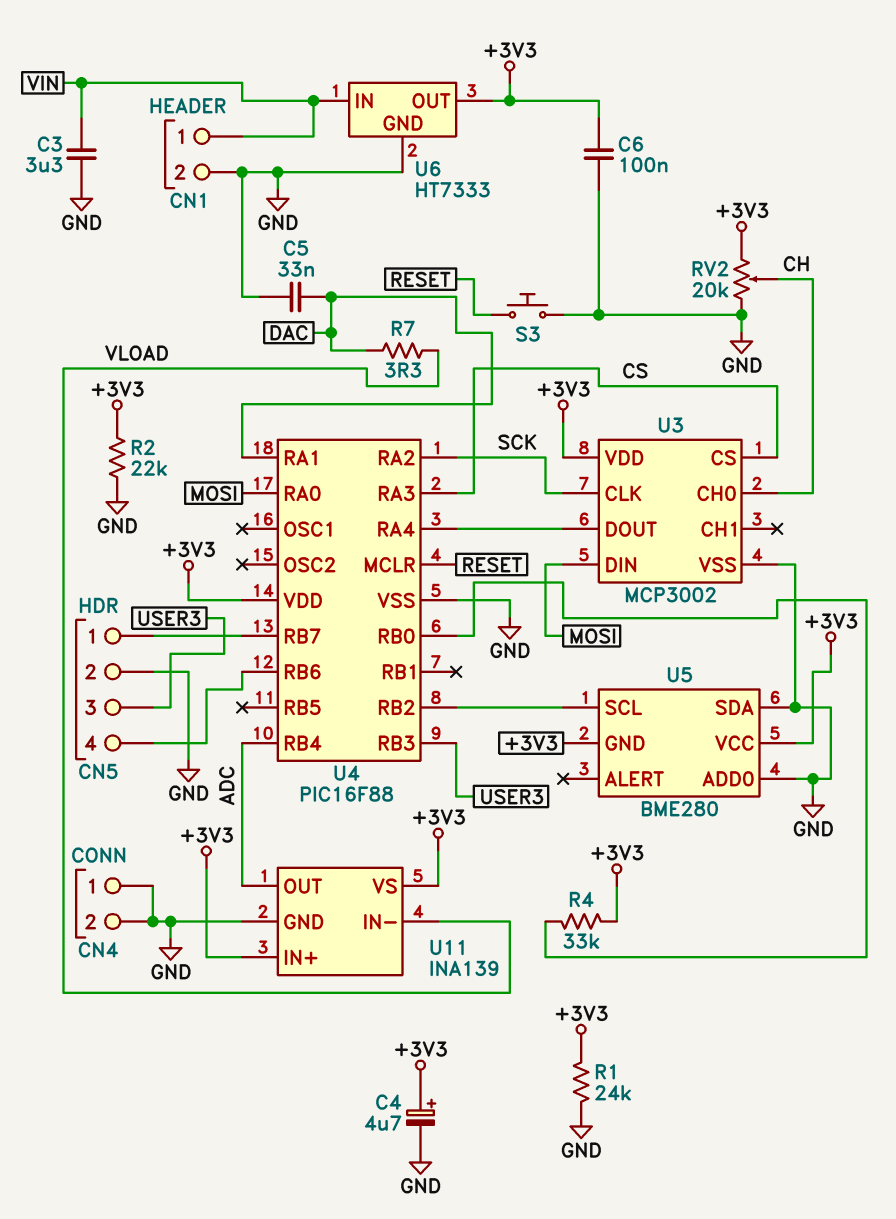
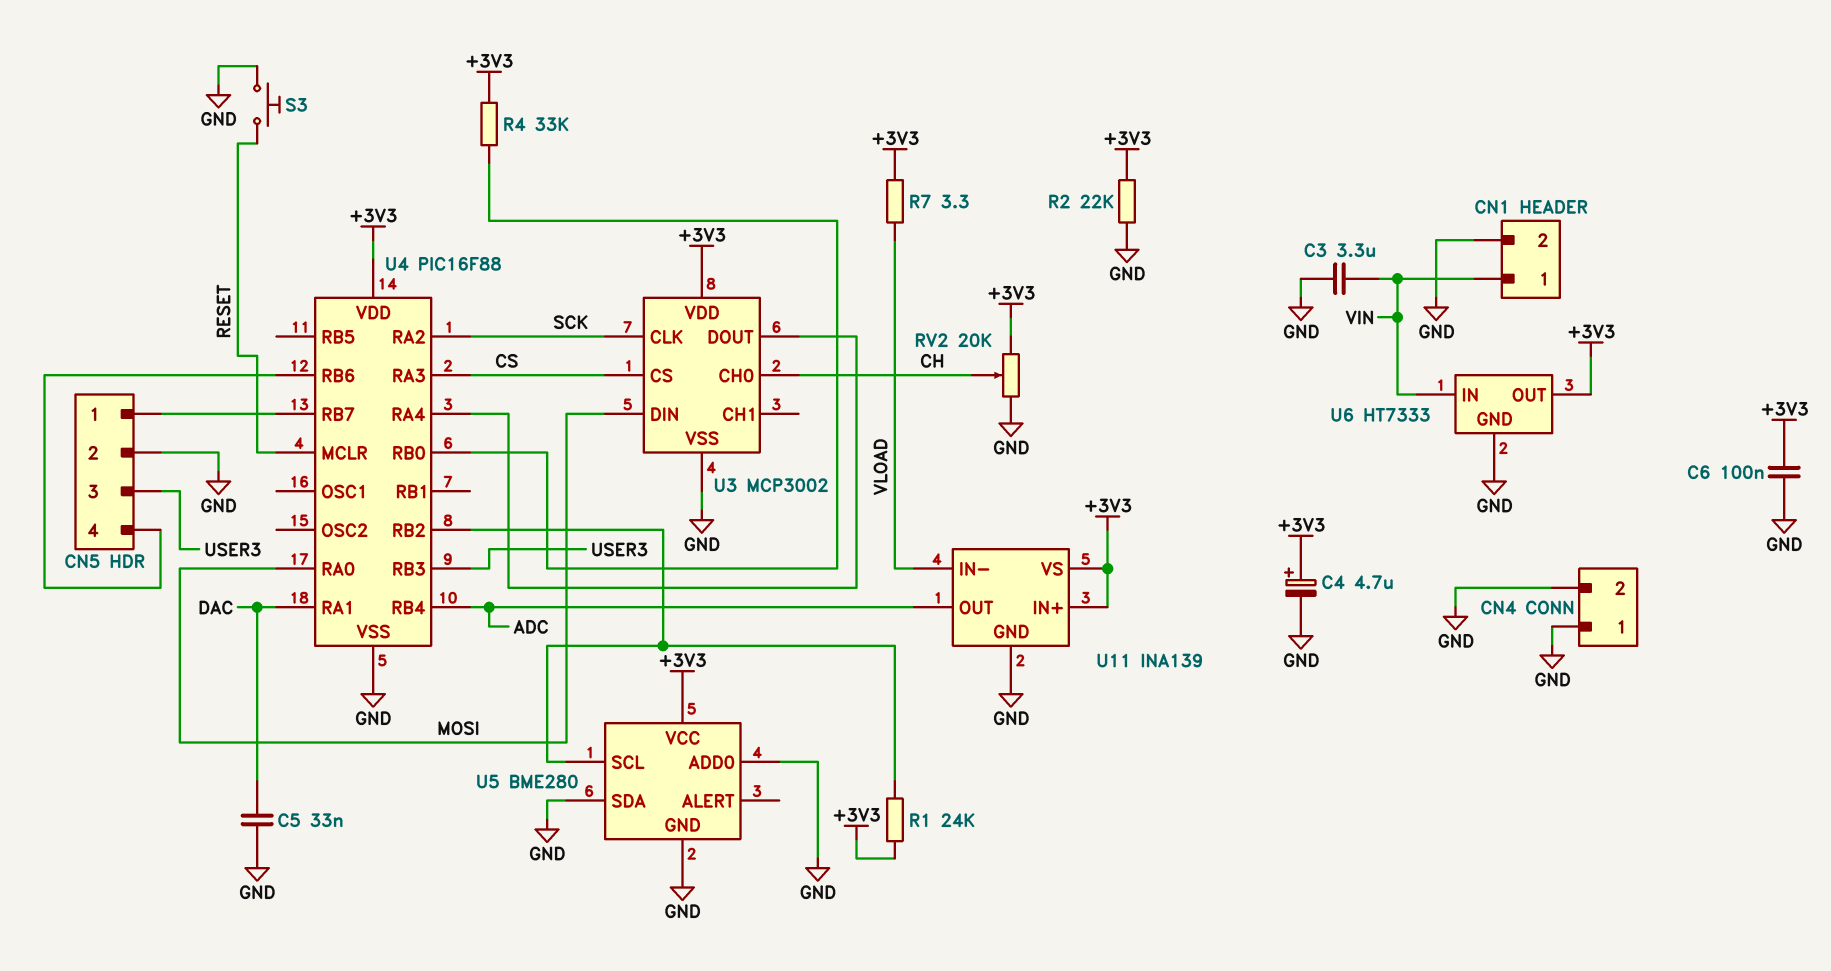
R1: 24k (+3V3, GND) -> 24k (+3V3, U4/RB2)
R7: 3.3 (DAC, VLOAD) -> 3.3 (+3V3, VLOAD)
U5 pin GND: +3V3 -> GND

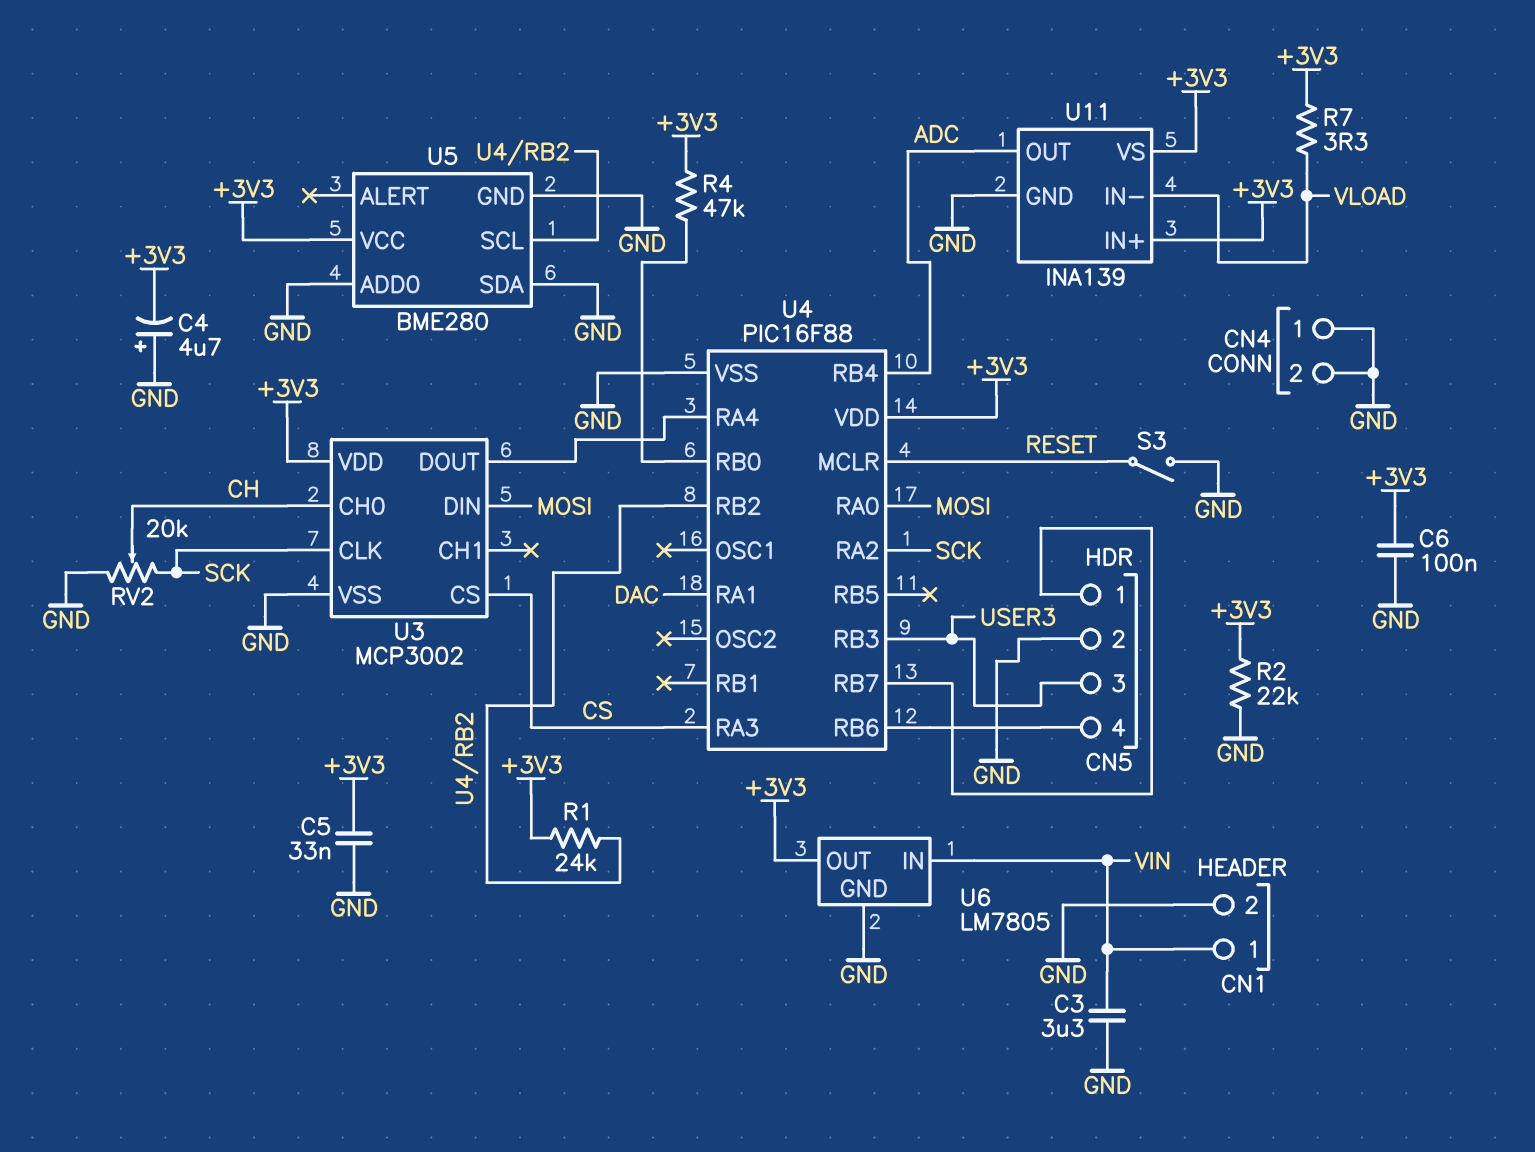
C4: 4.7uF (plus +3V3, minus GND) -> 4.7uF (plus GND, minus +3V3)
C5: 33nF (DAC, GND) -> 33nF (+3V3, GND)
R4: 33k (+3V3, U4/RB0) -> 47k (+3V3, U4/RB0)
RV2: 20k (+3V3, GND, wiper CH) -> 20k (GND, SCK, wiper CH)
S3: button (GND, RESET) -> switch (GND, RESET)
U6: HT7333 -> LM7805

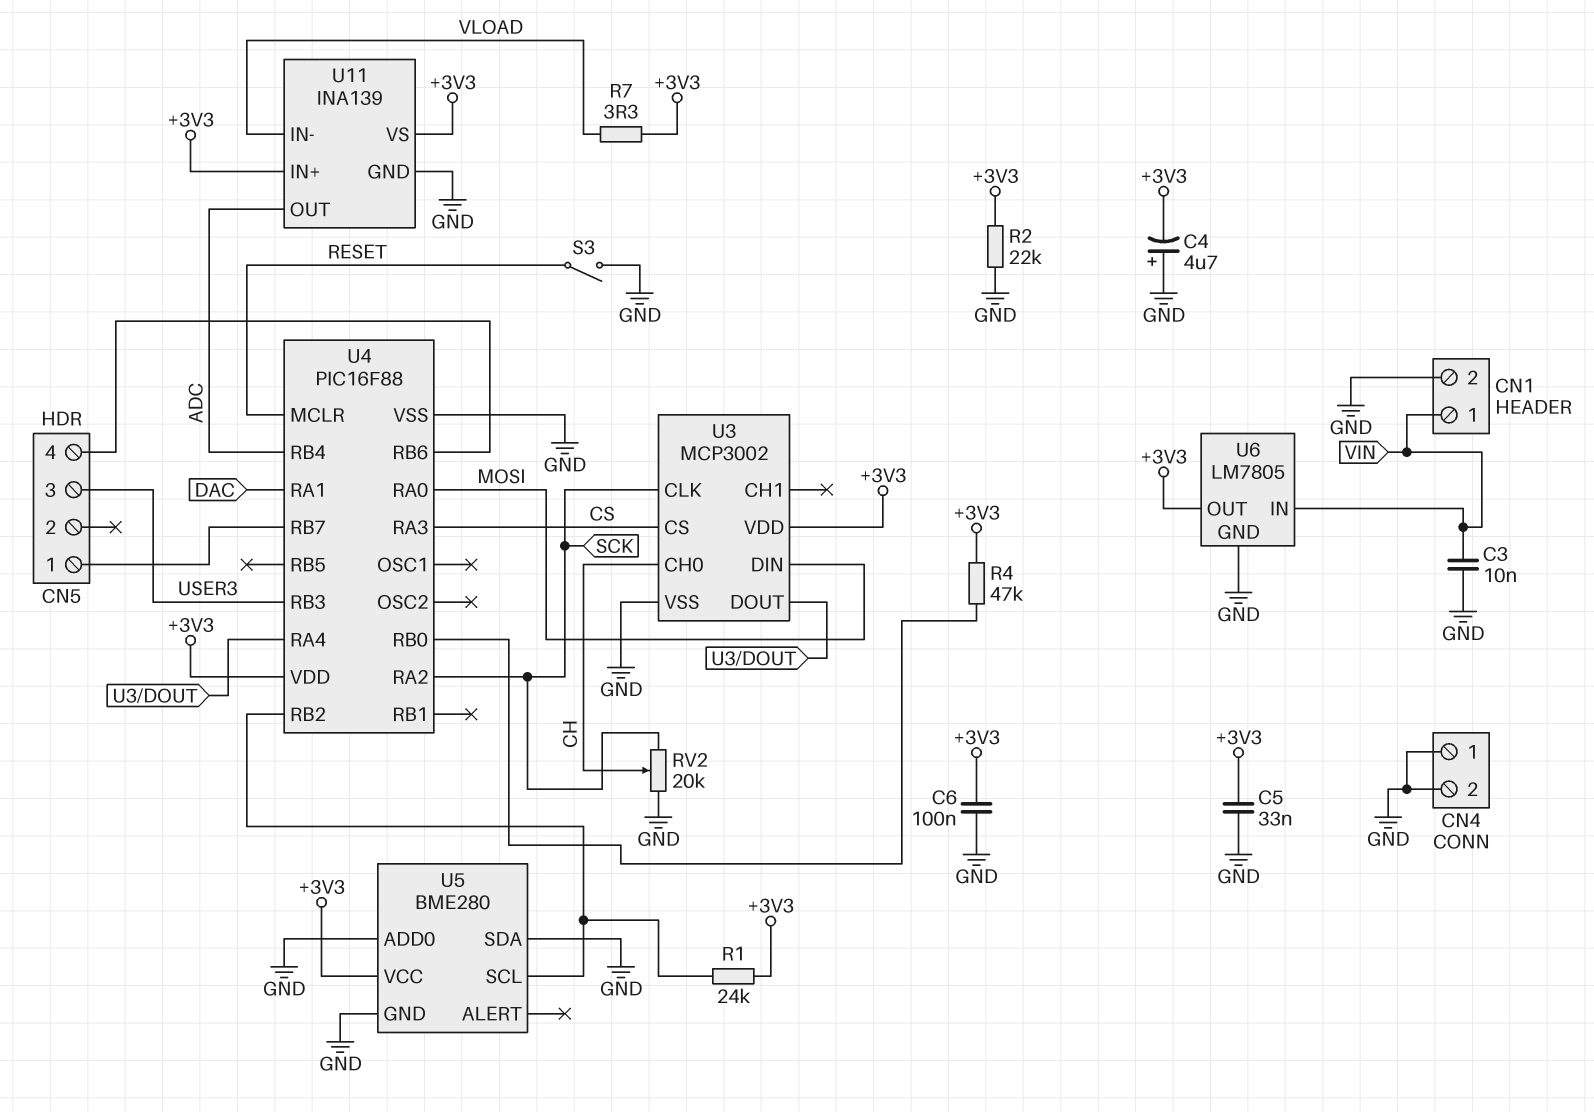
C3: 3.3uF (GND, VIN) -> 10nF (GND, VIN)
CN5 pin 2: GND -> none

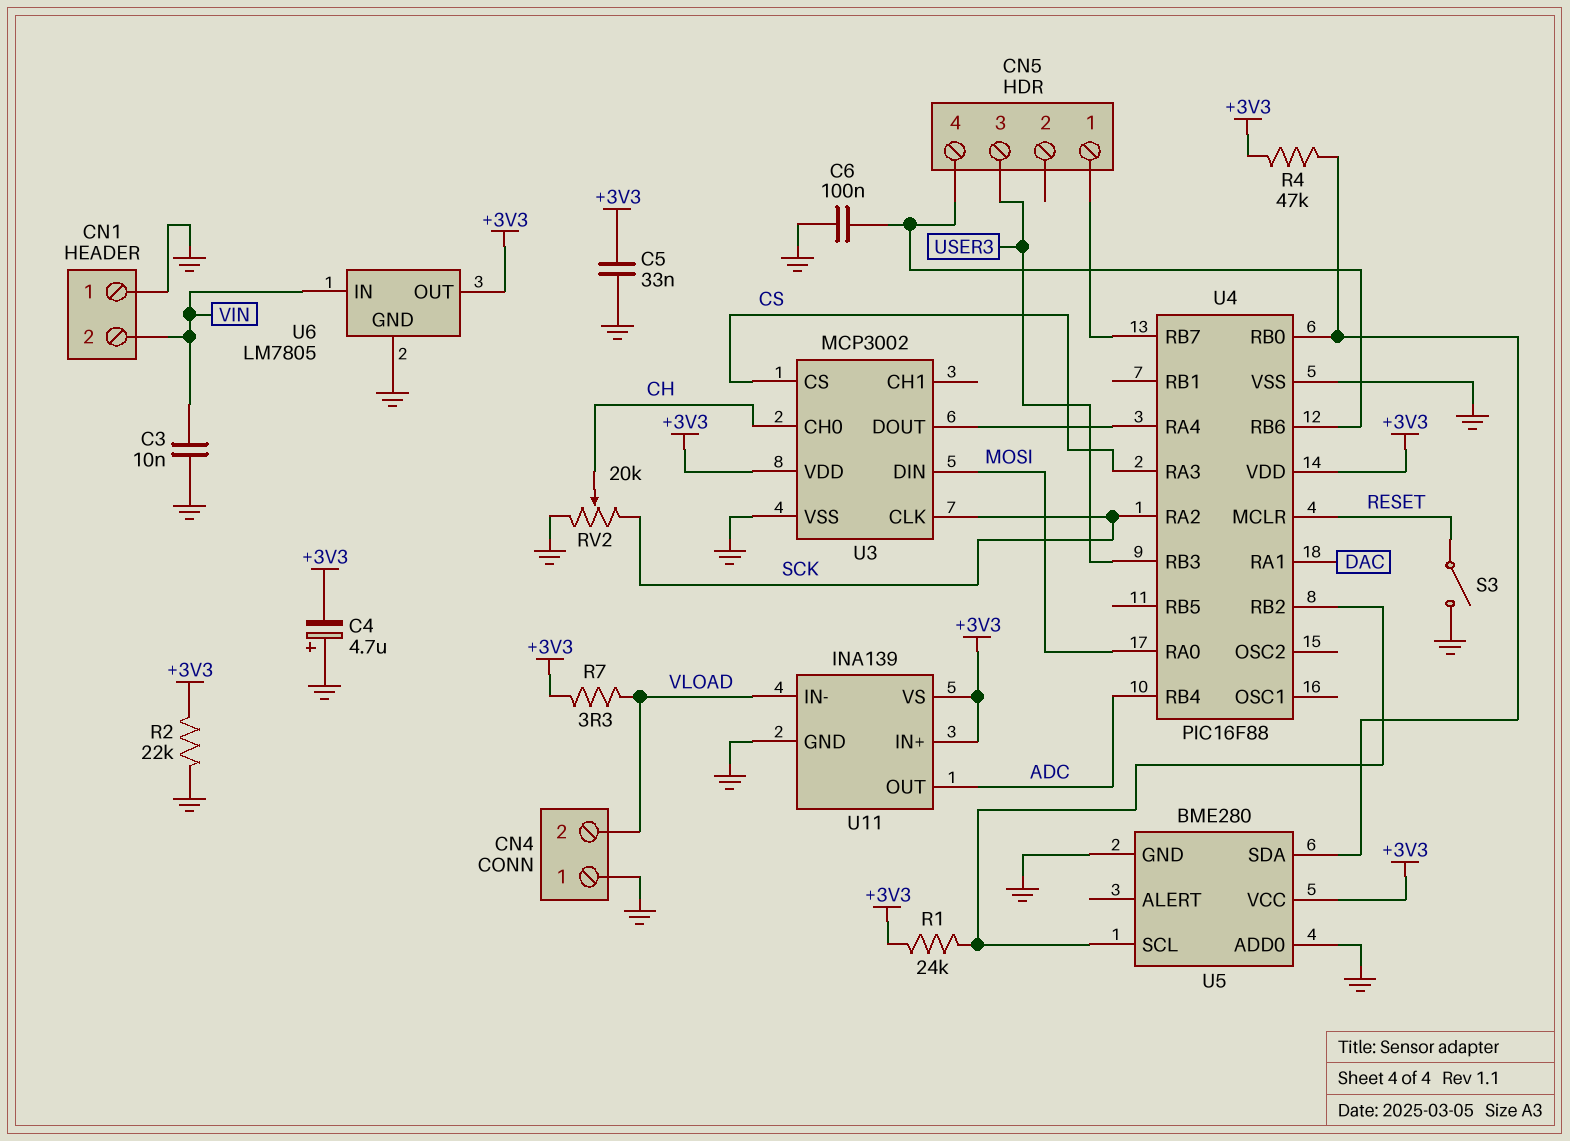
C6: 100nF (+3V3, GND) -> 100nF (CN5/4, GND)
CN1 pin 1: VIN -> GND
CN1 pin 2: GND -> VIN
CN4 pin 2: GND -> VLOAD
U5 pin SDA: GND -> U4/RB0

